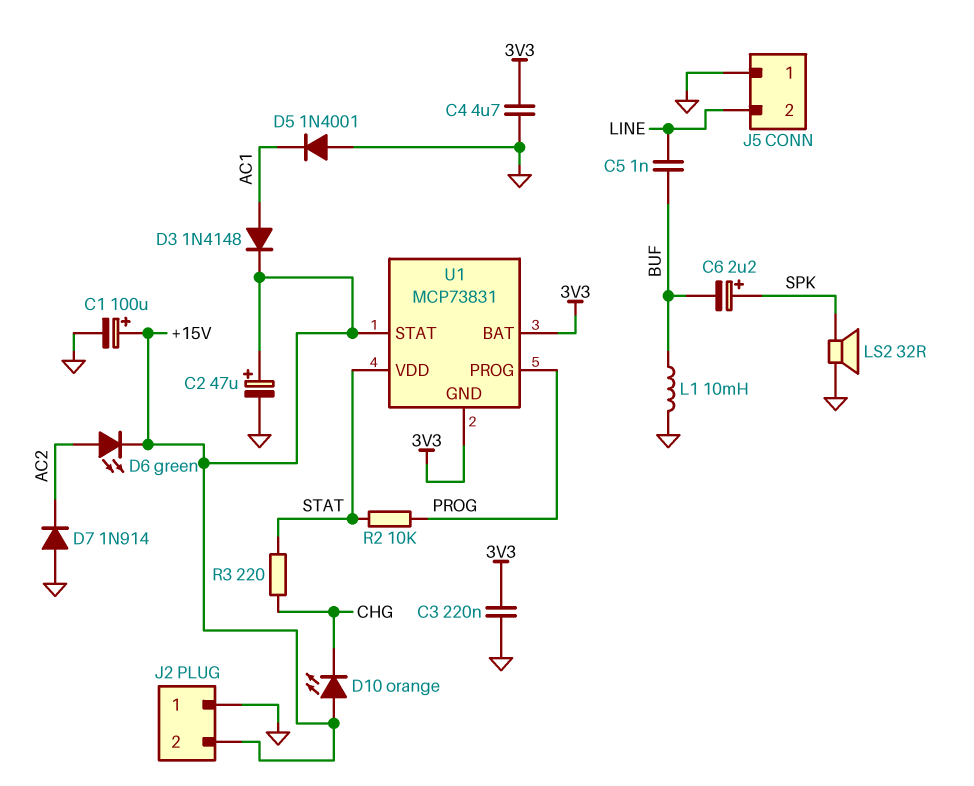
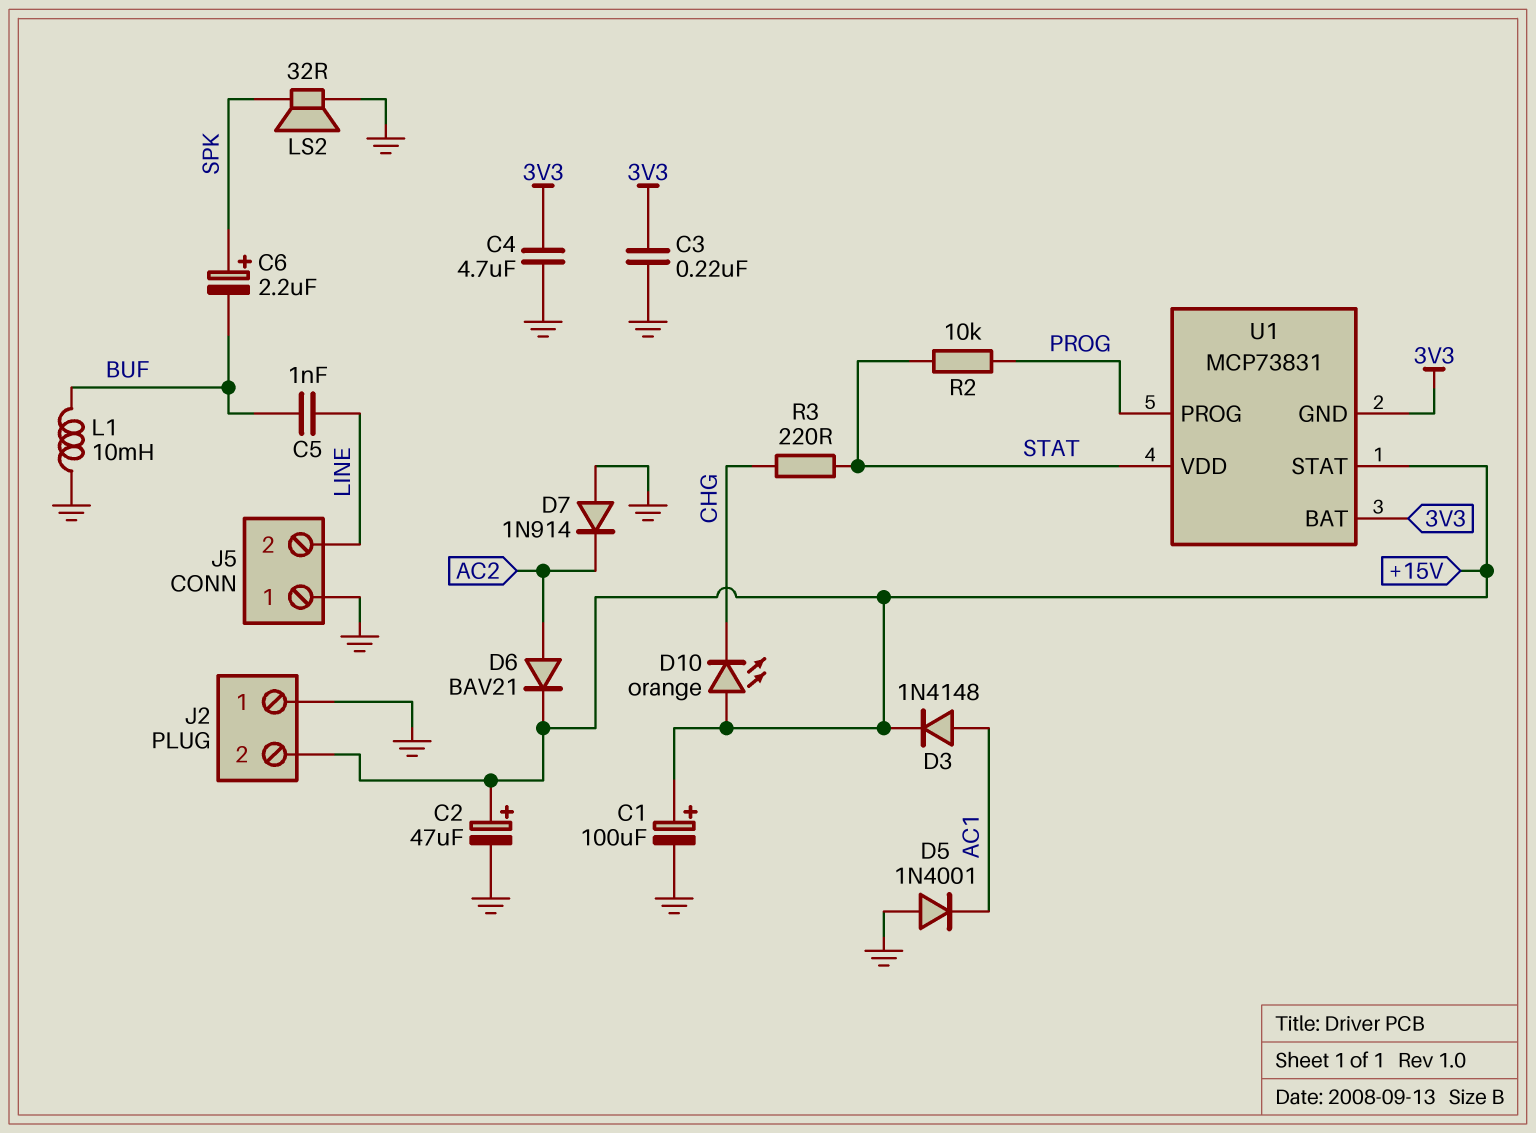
D6: LED green (A AC2, K +15V) -> diode BAV21 (A AC2, K +15V)

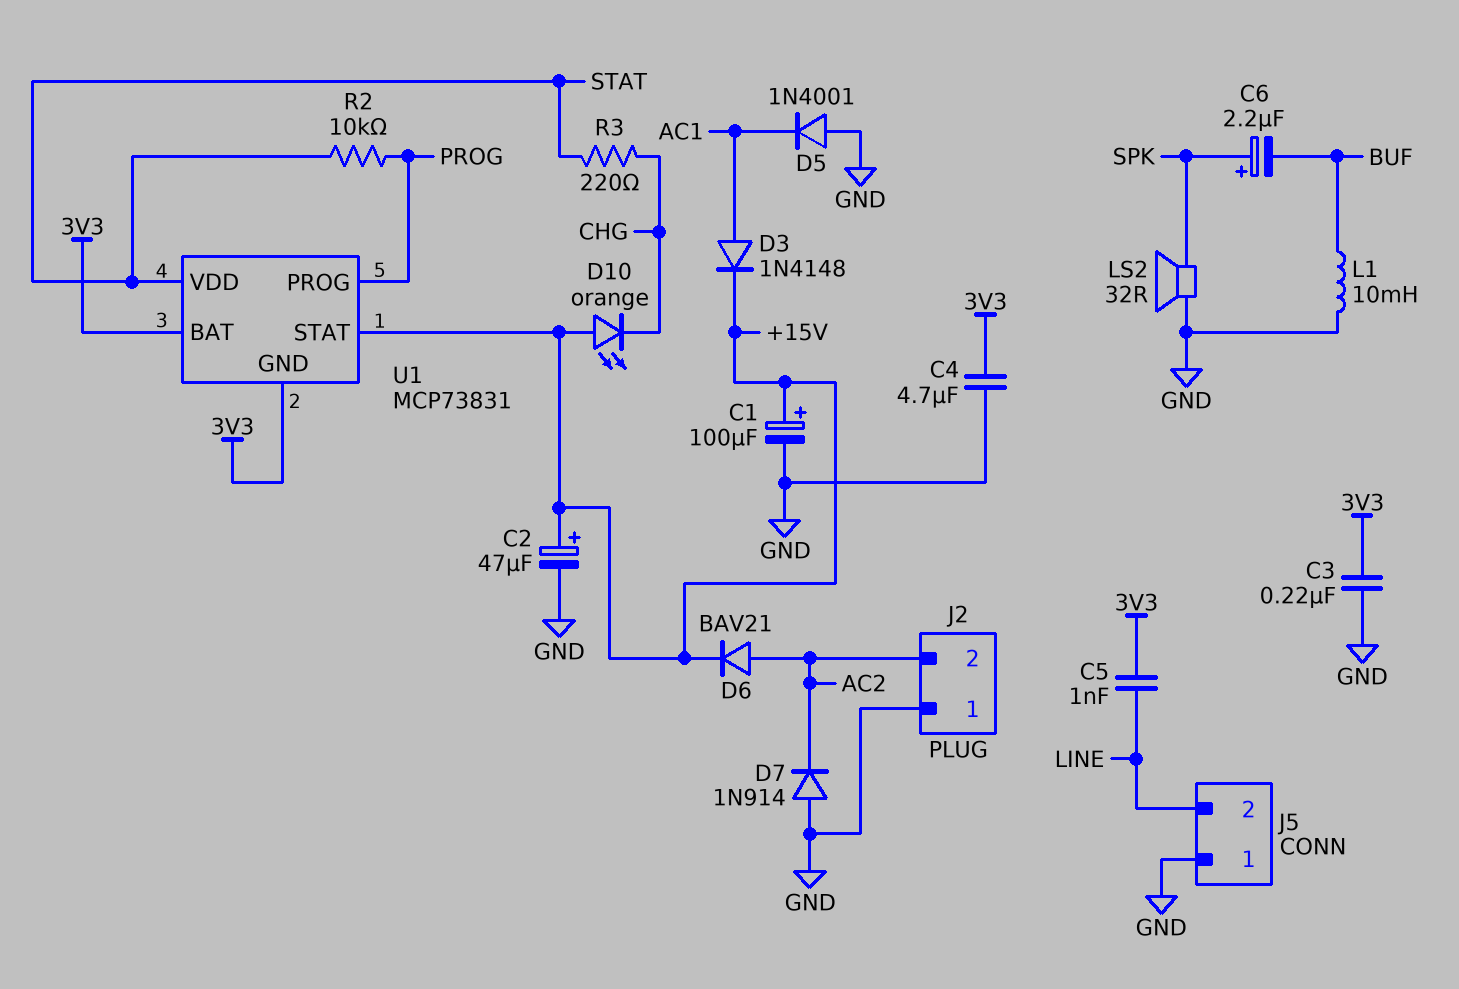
C5: 1nF (BUF, LINE) -> 1nF (3V3, LINE)
J2 pin 2: +15V -> AC2

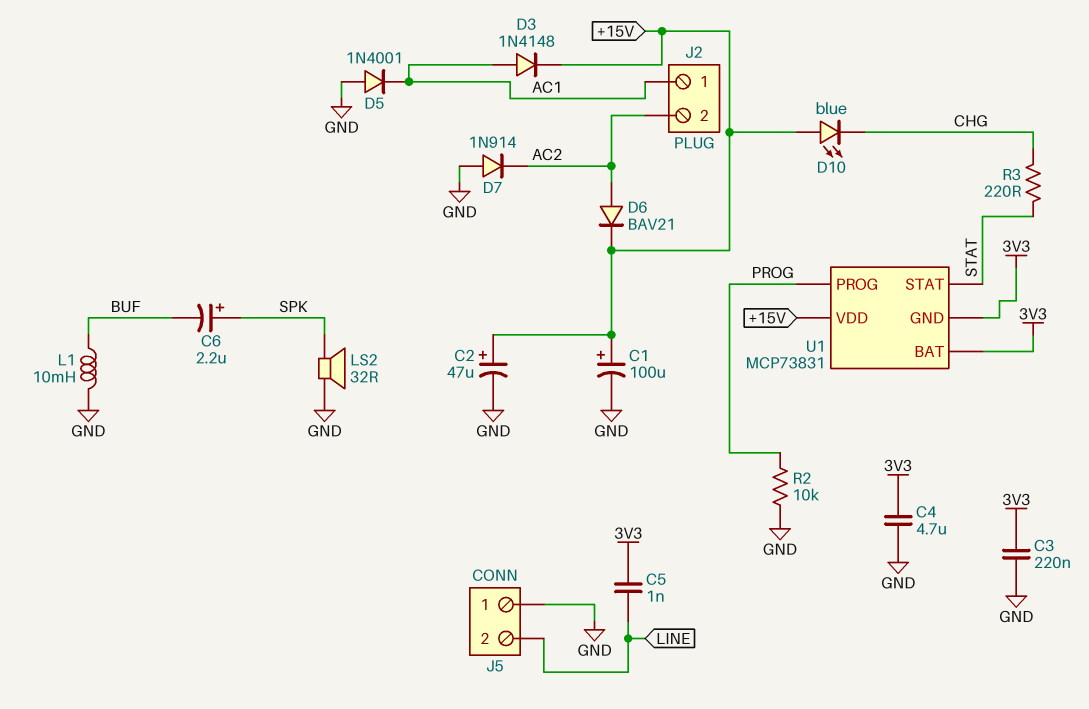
D10: LED orange (A +15V, K CHG) -> LED blue (A +15V, K CHG)
J2 pin 1: GND -> AC1
R2: 10k (PROG, STAT) -> 10k (GND, PROG)
U1 pin STAT: +15V -> STAT
U1 pin VDD: STAT -> +15V

